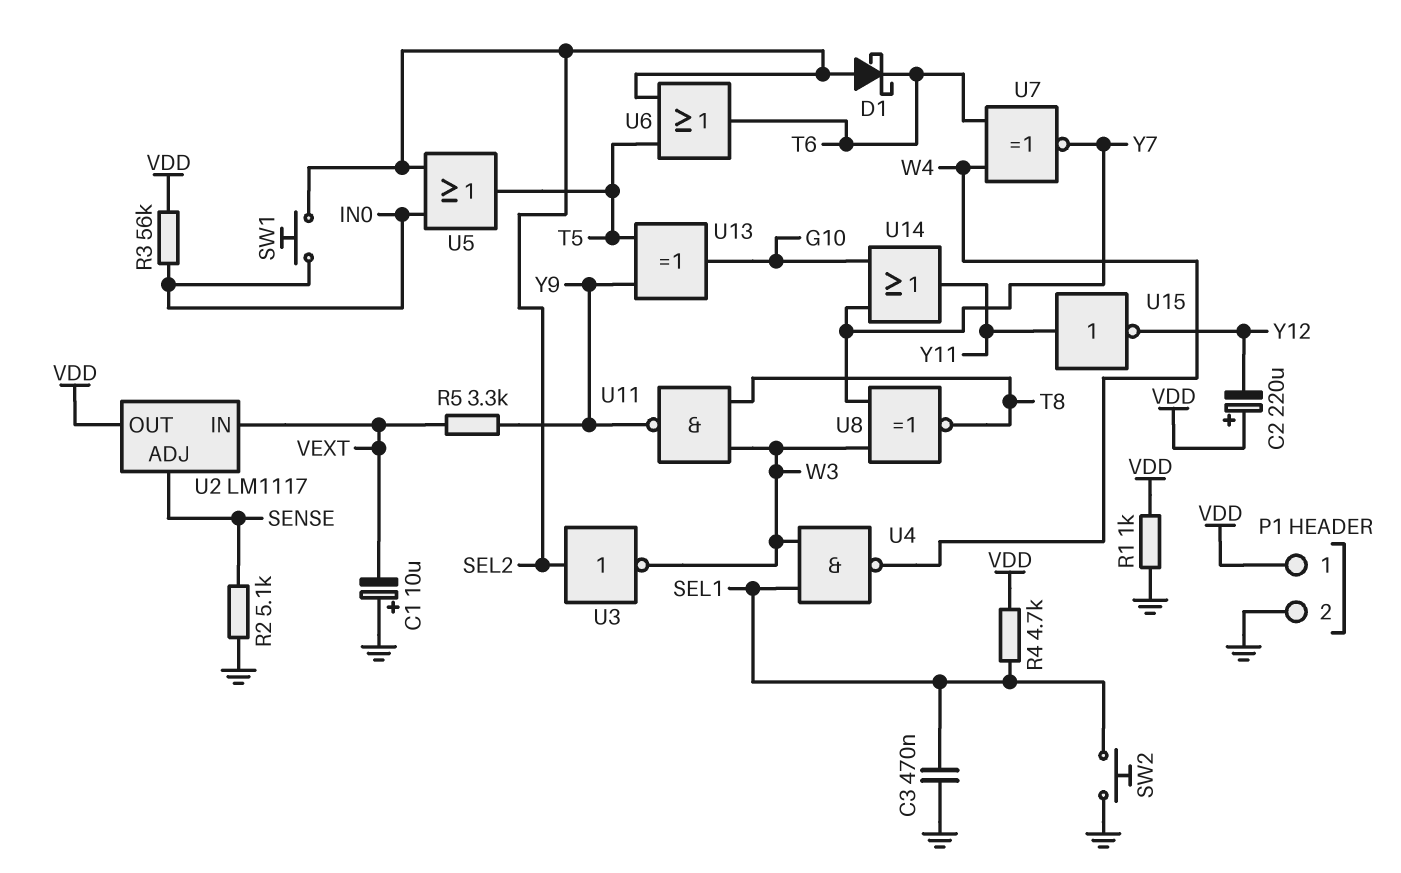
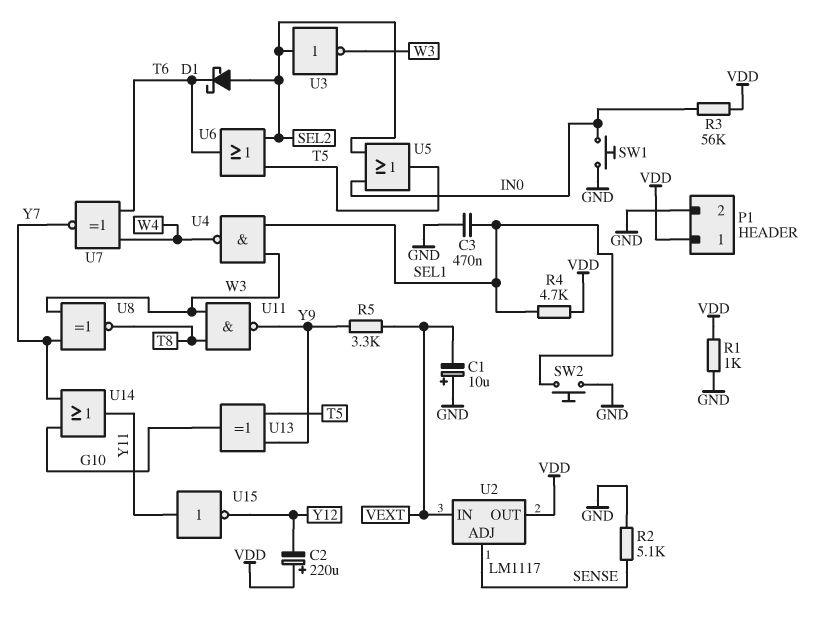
SW1: button (IN0, SEL2) -> button (GND, IN0)

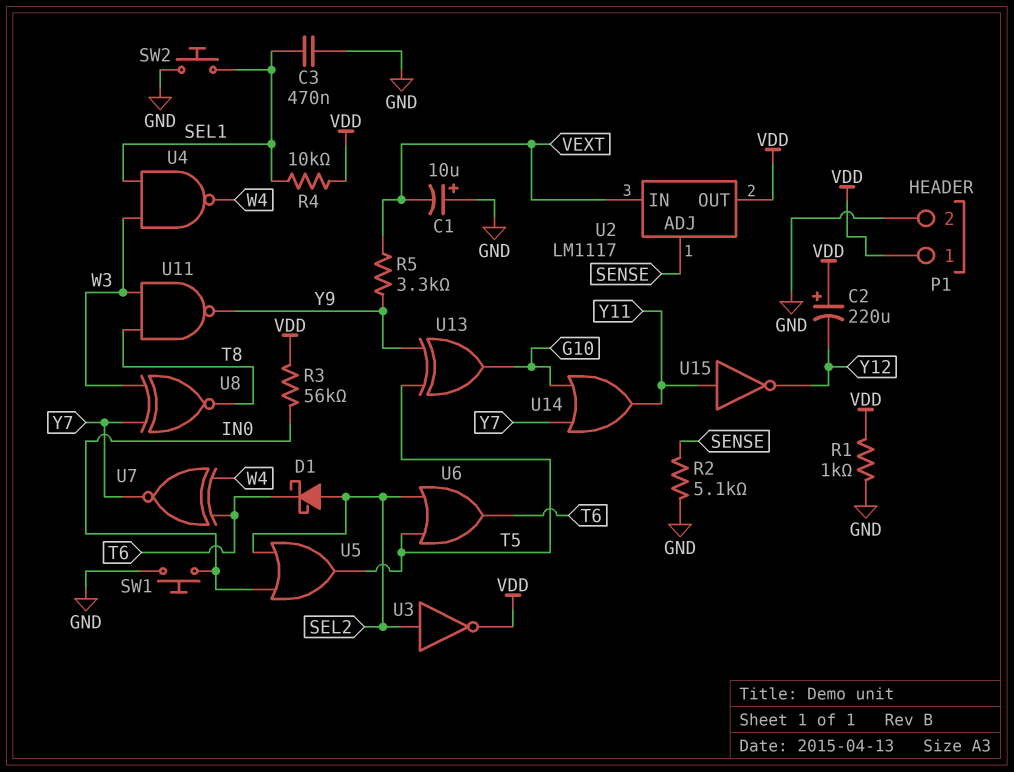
R4: 4.7k (SEL1, VDD) -> 10k (SEL1, VDD)
U3: NOT (in SEL2, out W3) -> NOT (in SEL2, out VDD)

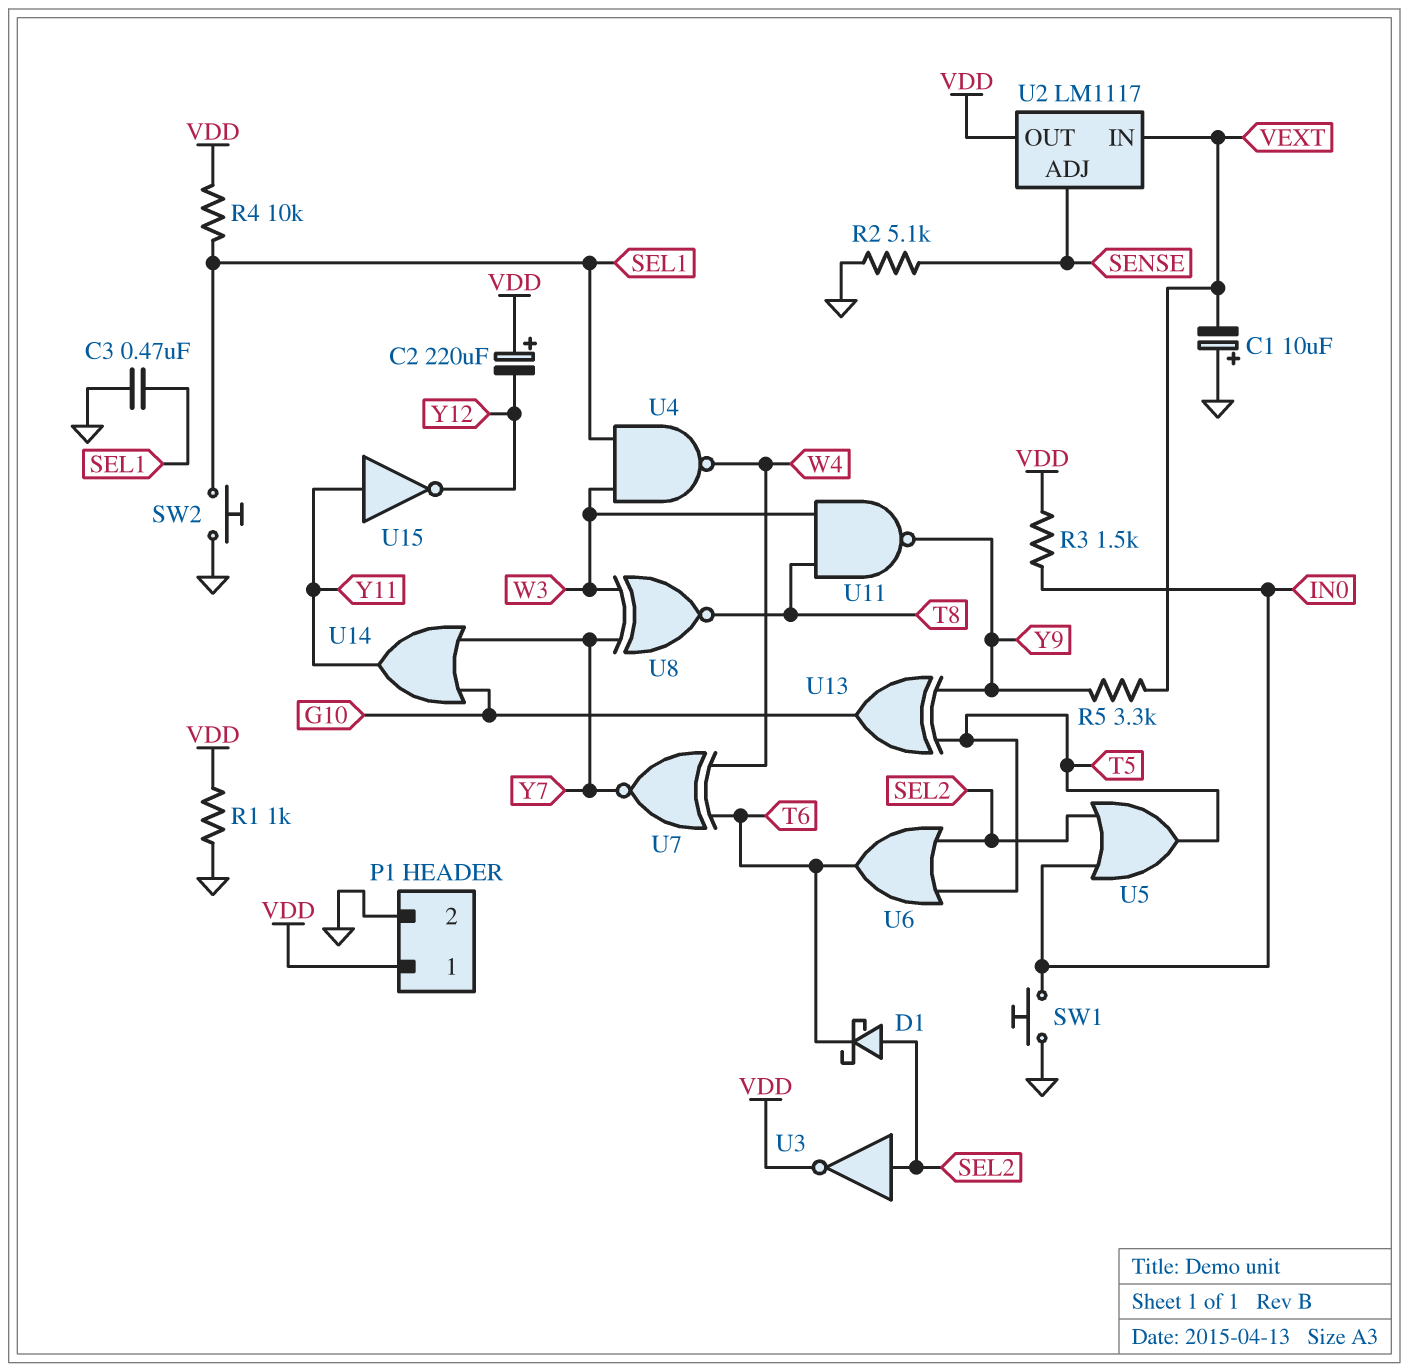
R3: 56k (IN0, VDD) -> 1.5k (IN0, VDD)

